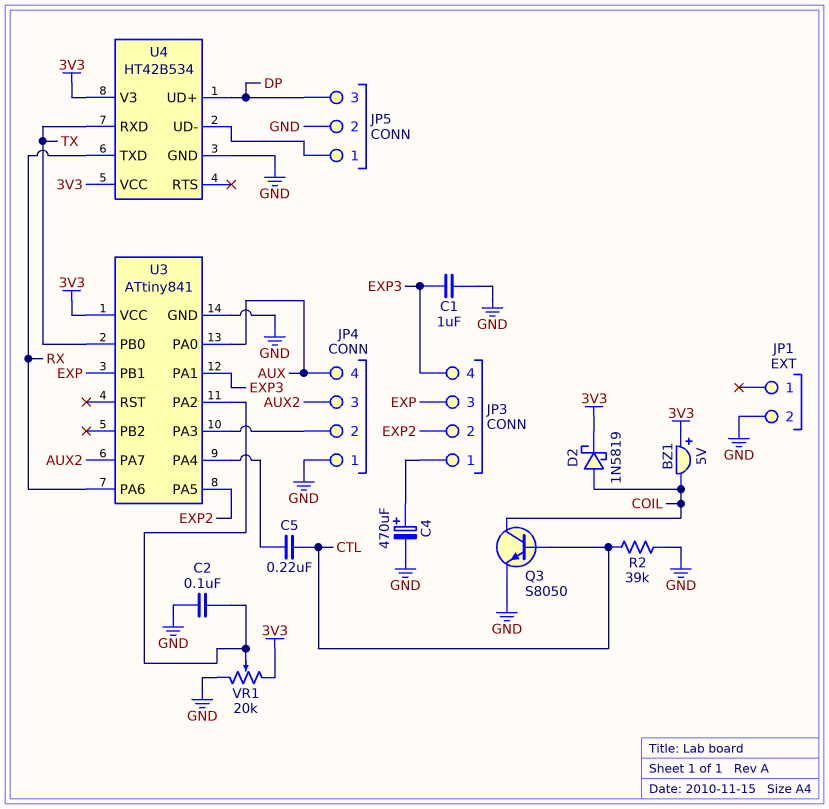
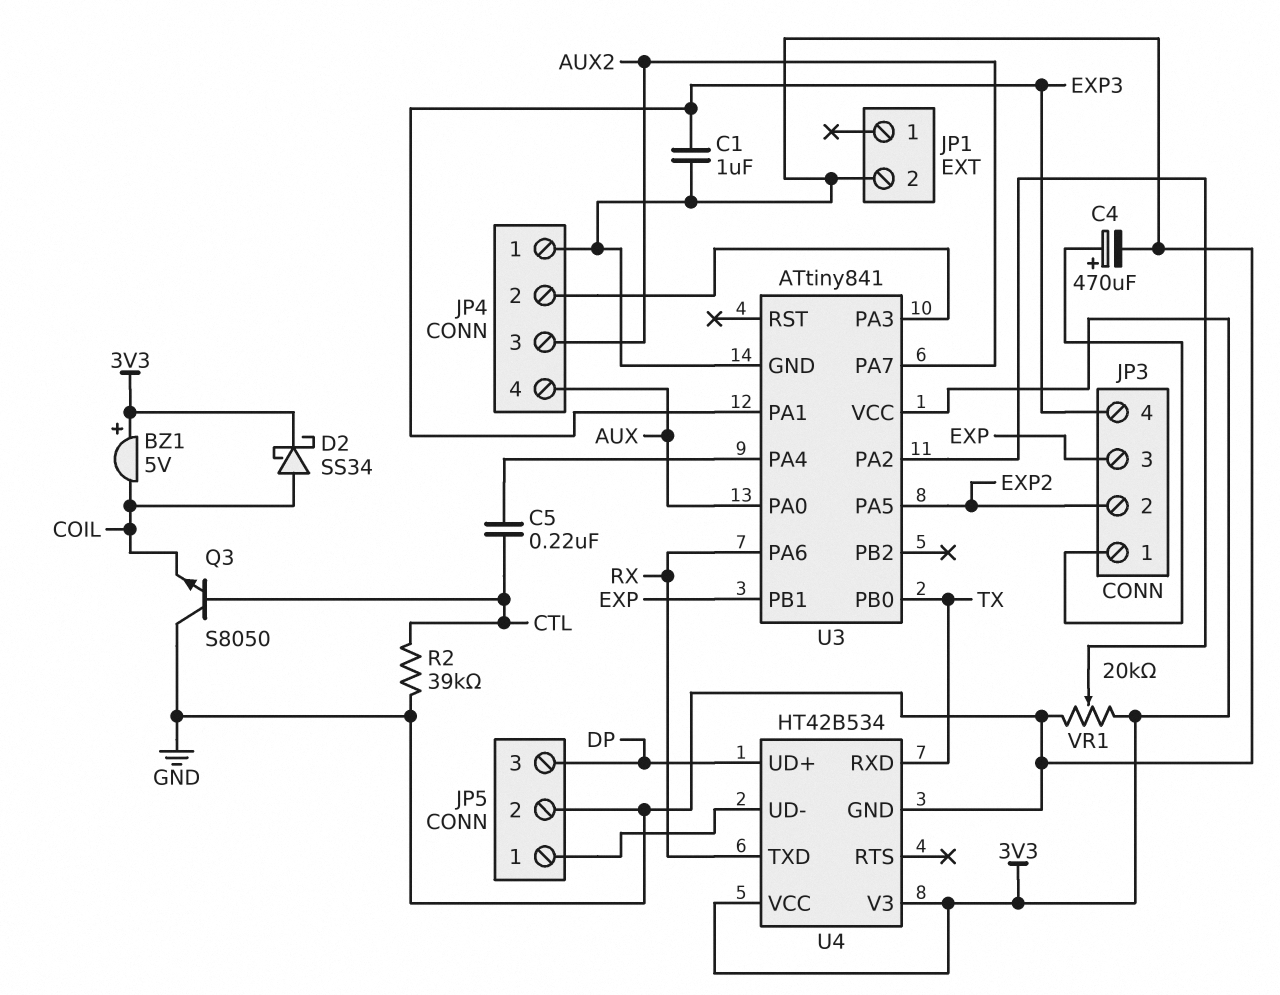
C2: 100nF (GND, U3/PA2) -> none
D2: schottky 1N5819 (A COIL, K 3V3) -> schottky SS34 (A COIL, K 3V3)
Q3: NPN S8050 (B CTL, C COIL, E GND) -> NPN S8050 (B CTL, C GND, E COIL)

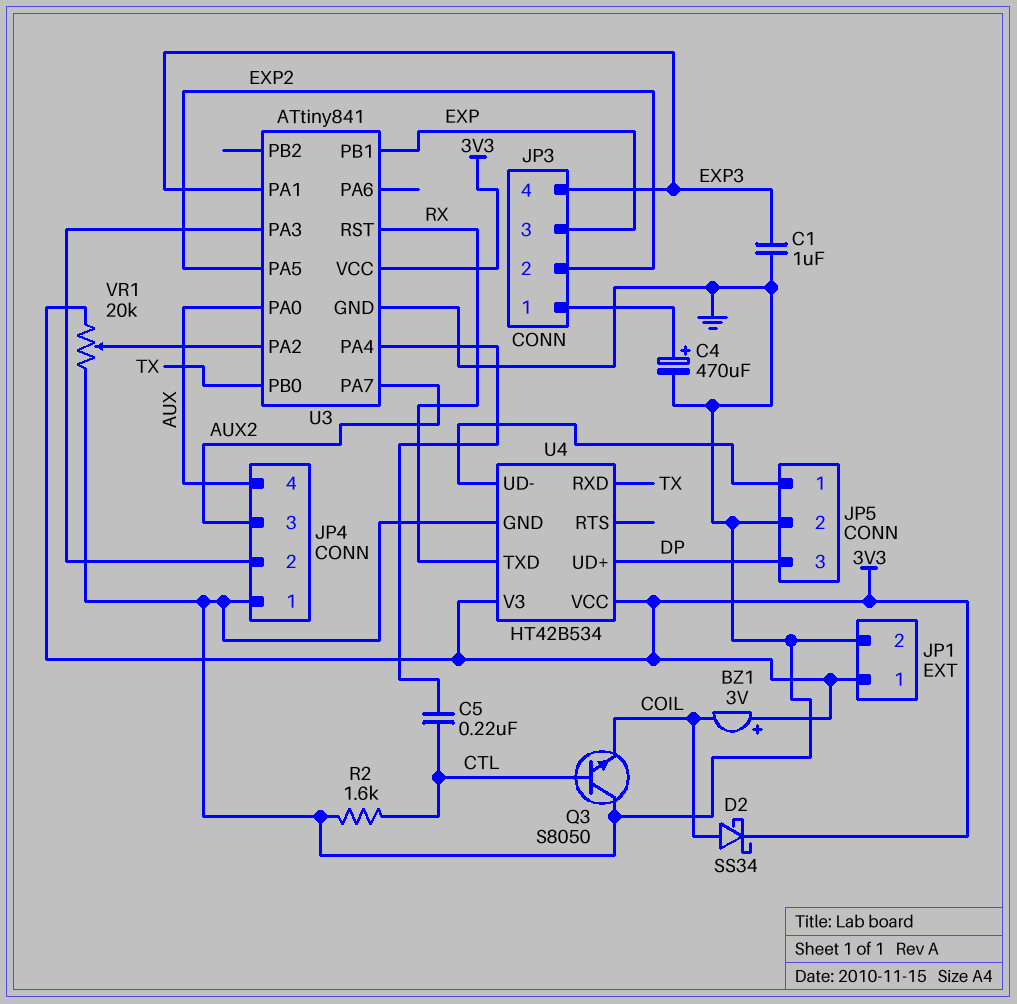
BZ1: buzzer 5V (plus 3V3, minus COIL) -> buzzer 3V (plus 3V3, minus COIL)
JP1 pin 1: none -> 3V3
R2: 39k (CTL, GND) -> 1.6k (CTL, GND)
U3 pin PA6: RX -> none
U3 pin RST: none -> RX

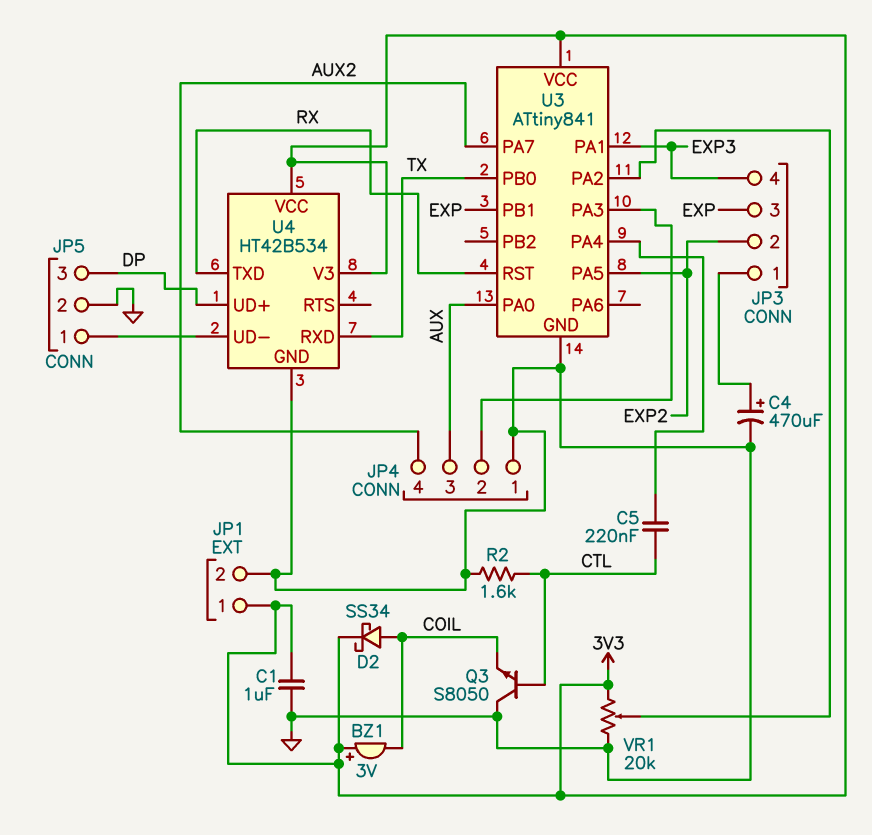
C1: 1uF (EXP3, GND) -> 1uF (3V3, GND)
JP4 pin 3: AUX2 -> AUX
JP4 pin 4: AUX -> AUX2

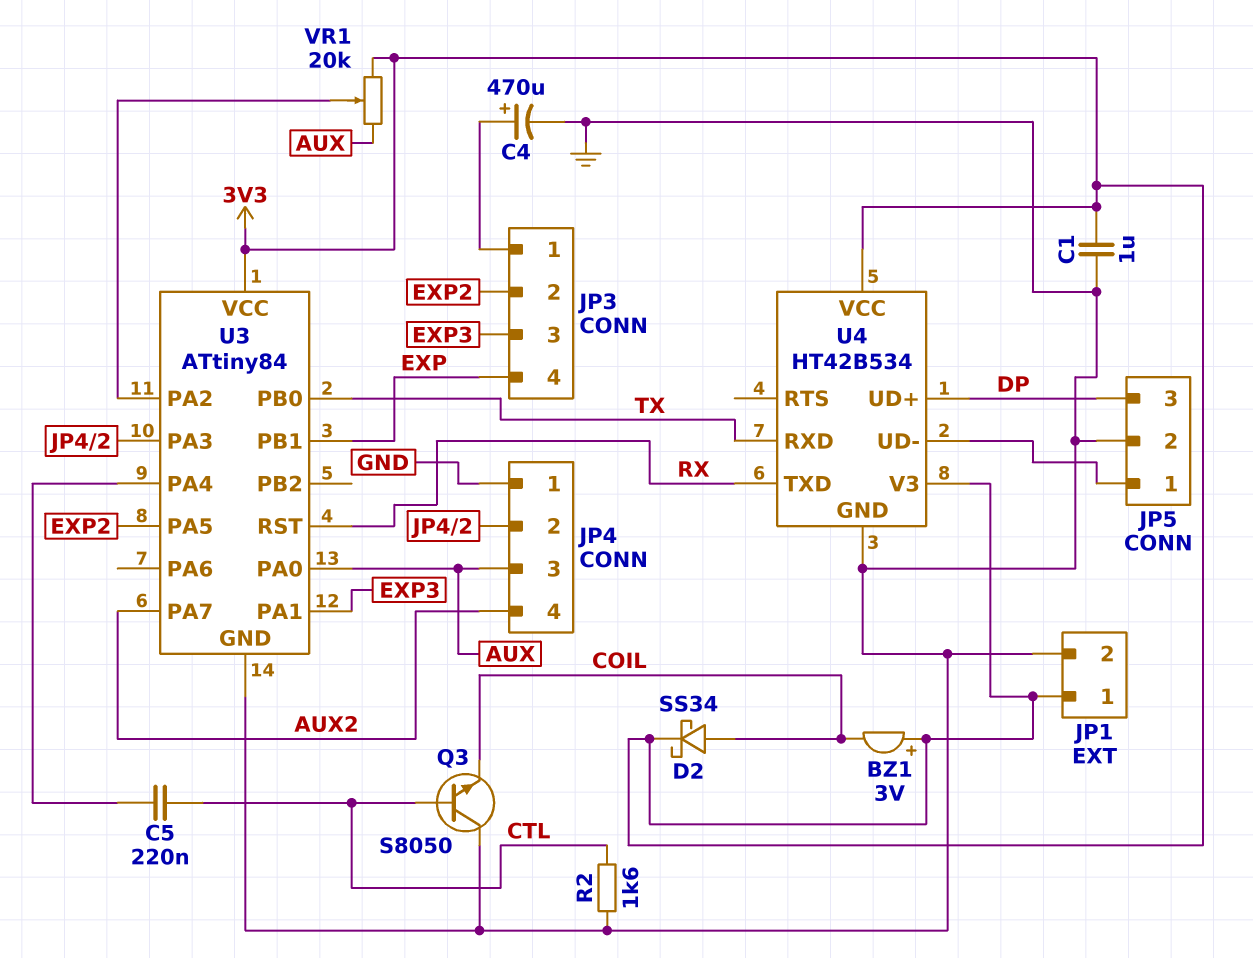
JP3 pin 3: EXP -> EXP3
JP3 pin 4: EXP3 -> EXP
U3: ATtiny841 -> ATtiny84
VR1: 20k (3V3, GND, wiper U3/PA2) -> 20k (3V3, AUX, wiper U3/PA2)

